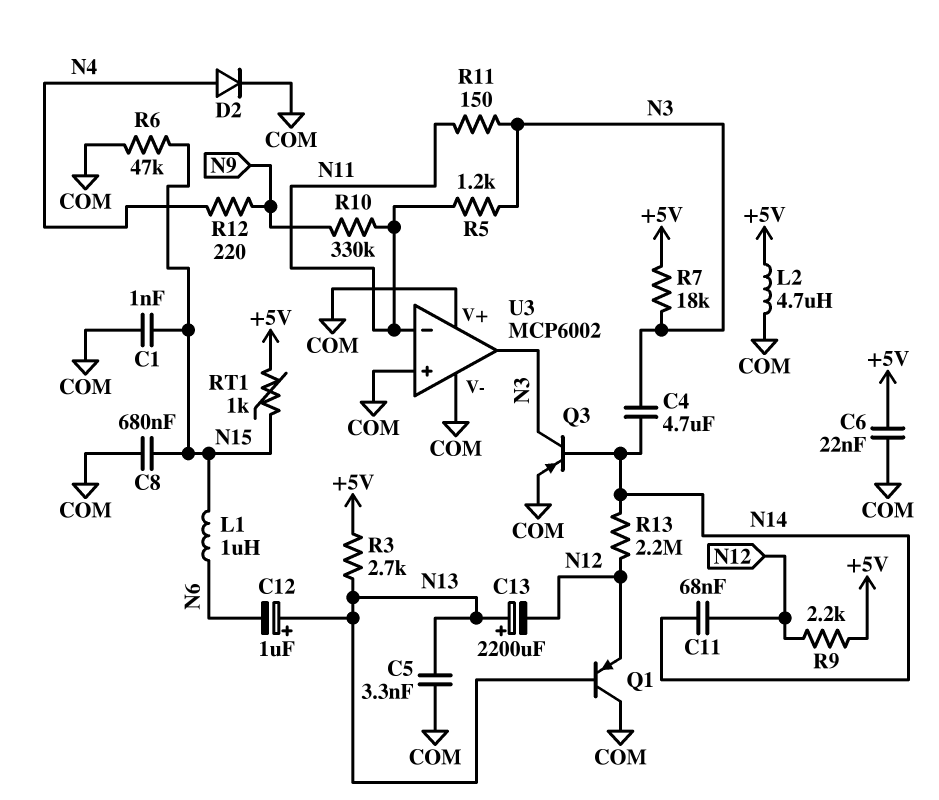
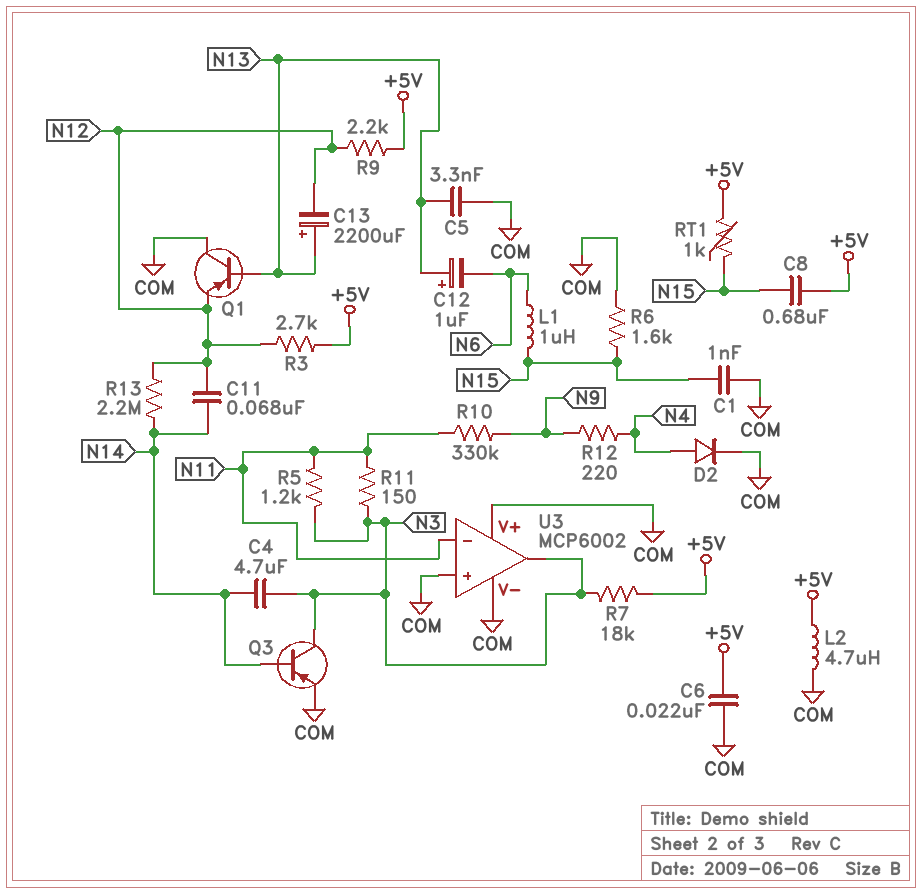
C8: 680nF (COM, N15) -> 680nF (+5V, N15)
R3: 2.7k (+5V, N13) -> 2.7k (+5V, N12)
R6: 47k (COM, N15) -> 1.6k (COM, N15)

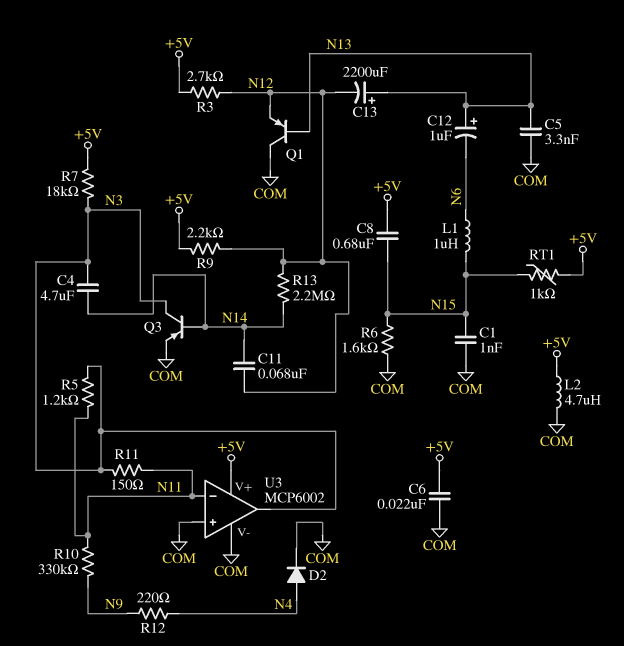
U3 pin V+: COM -> +5V

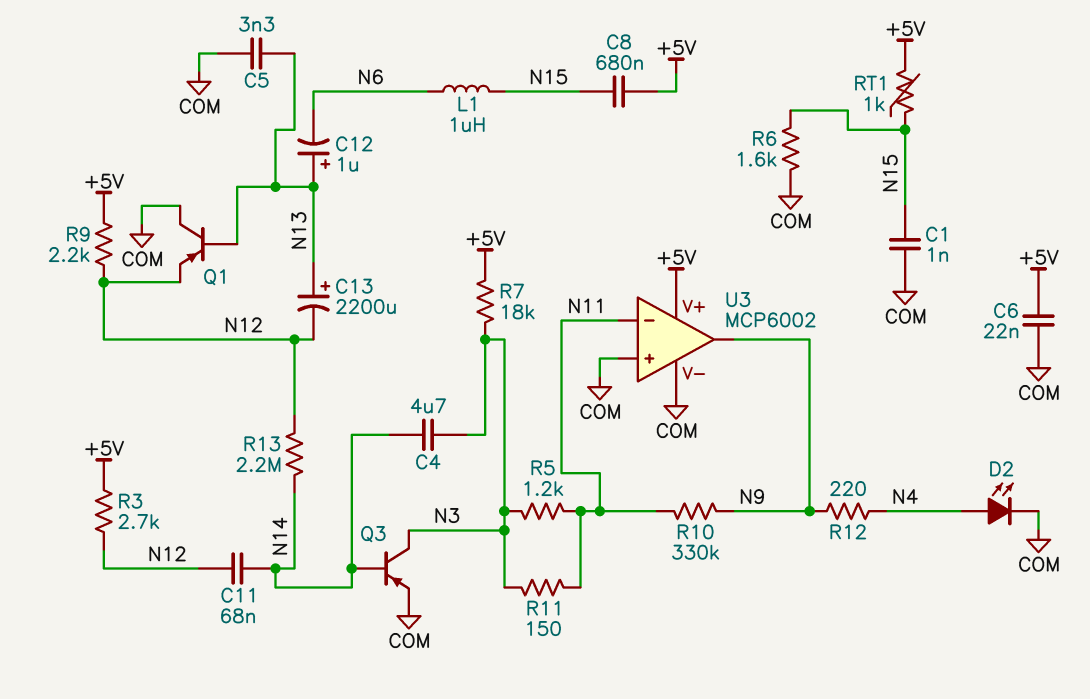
D2: diode (A N4, K COM) -> LED (A N4, K COM)
L2: 4.7uH (+5V, COM) -> none
U3 pin out: N3 -> N9

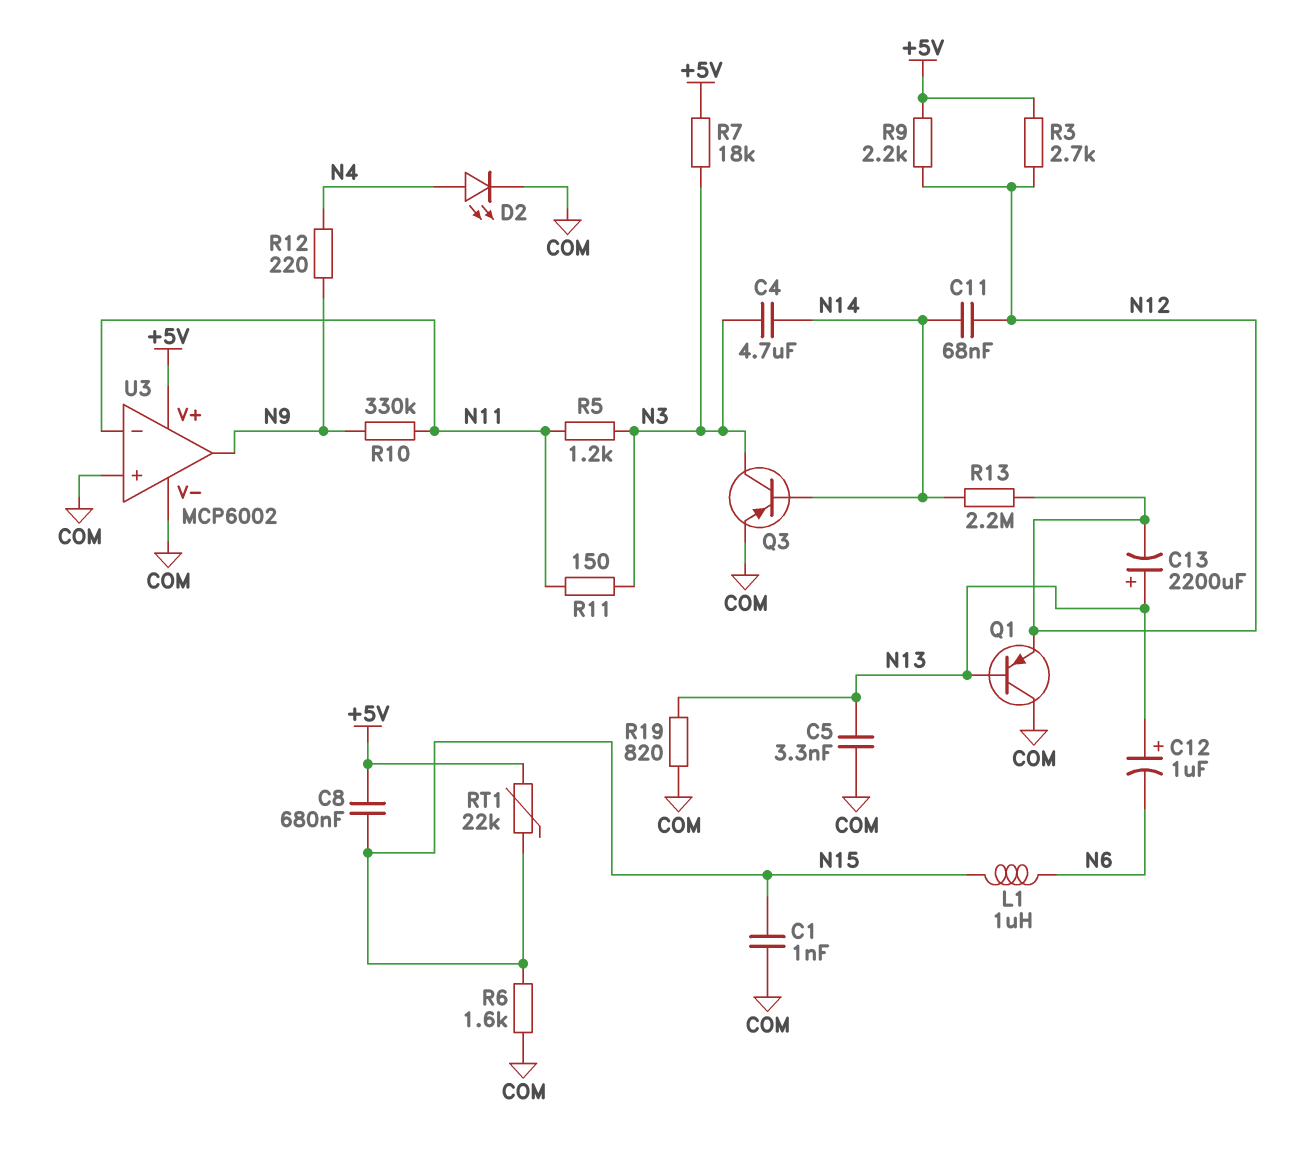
C6: 22nF (+5V, COM) -> none
R19: none -> 820 (COM, N13)
RT1: 1k (+5V, N15) -> 22k (+5V, N15)

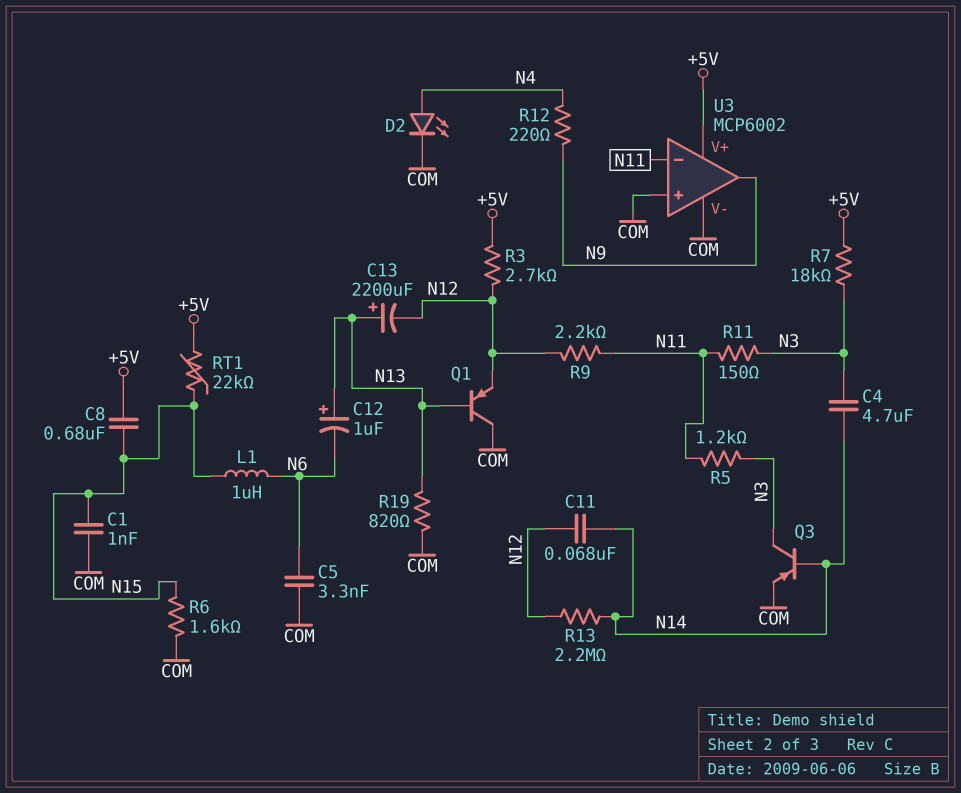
C5: 3.3nF (COM, N13) -> 3.3nF (COM, N6)
R9: 2.2k (+5V, N12) -> 2.2k (N11, N12)
R10: 330k (N9, N11) -> none

